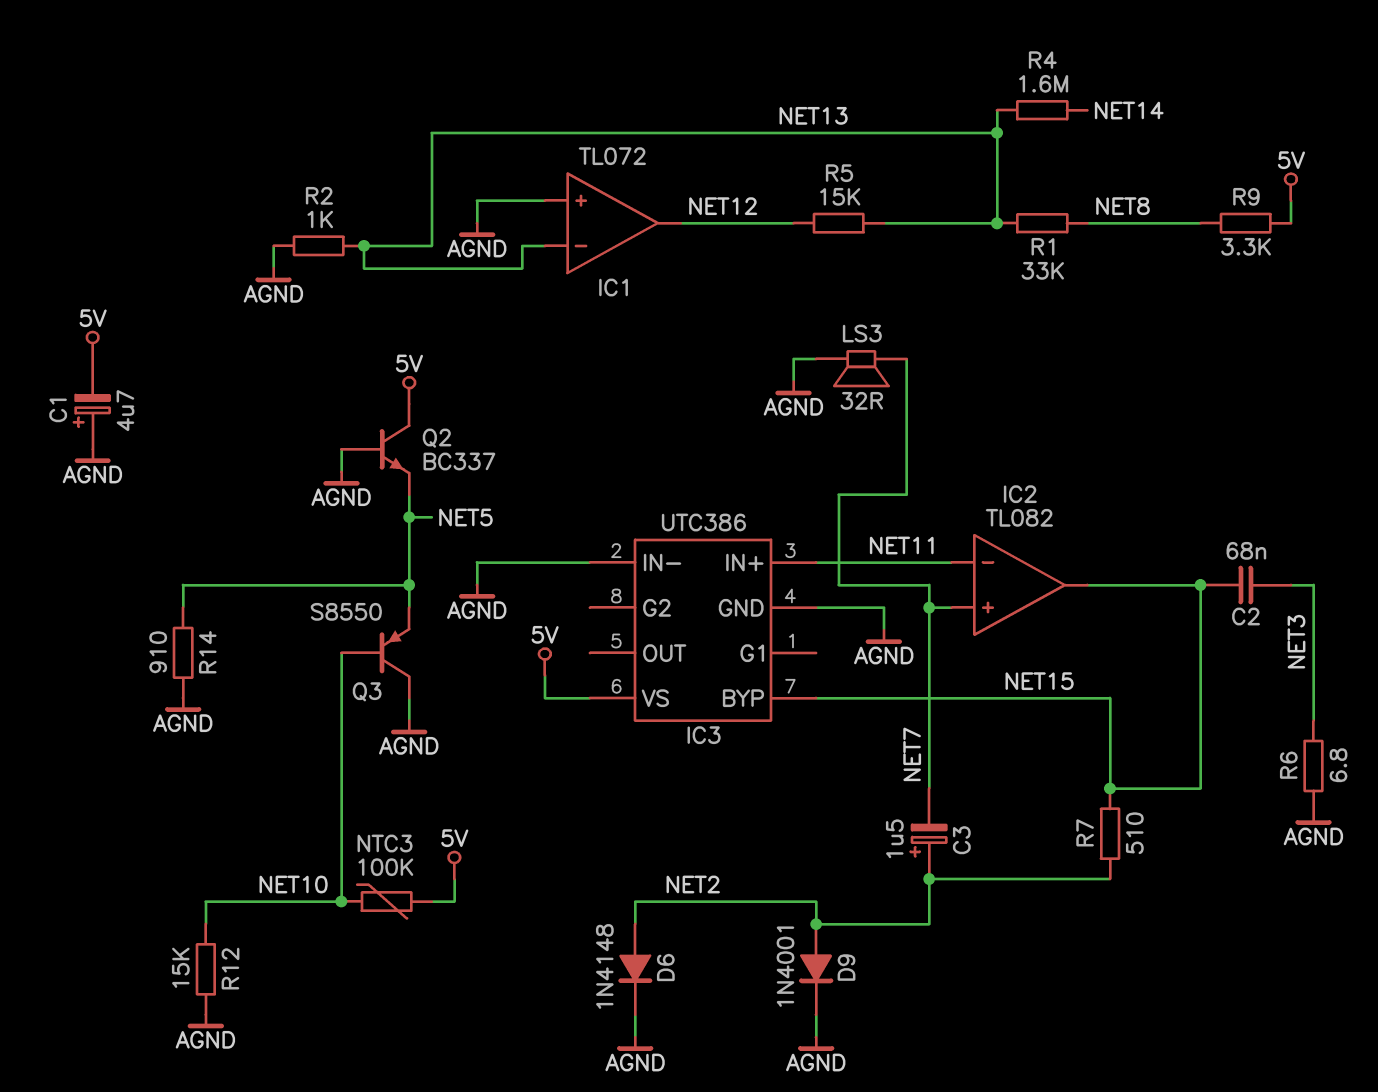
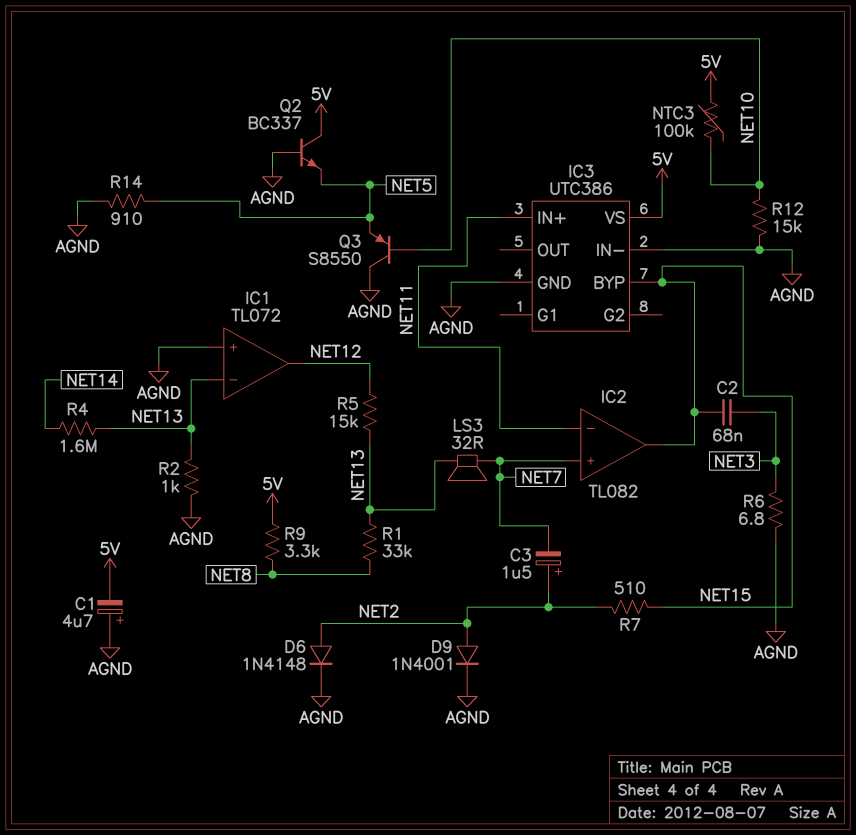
LS3: speaker 32R (AGND, NET7) -> speaker 32R (NET7, NET13)

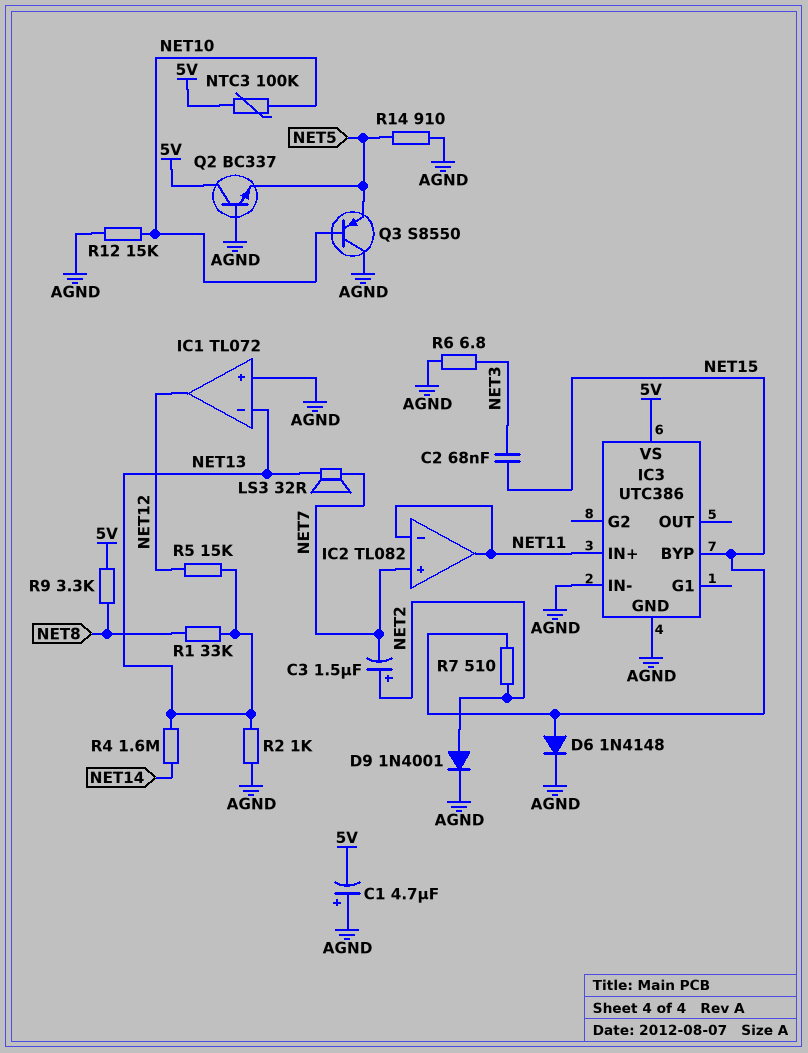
D6: diode 1N4148 (A NET2, K AGND) -> diode 1N4148 (A NET15, K AGND)
IC2 pin out: NET15 -> NET11

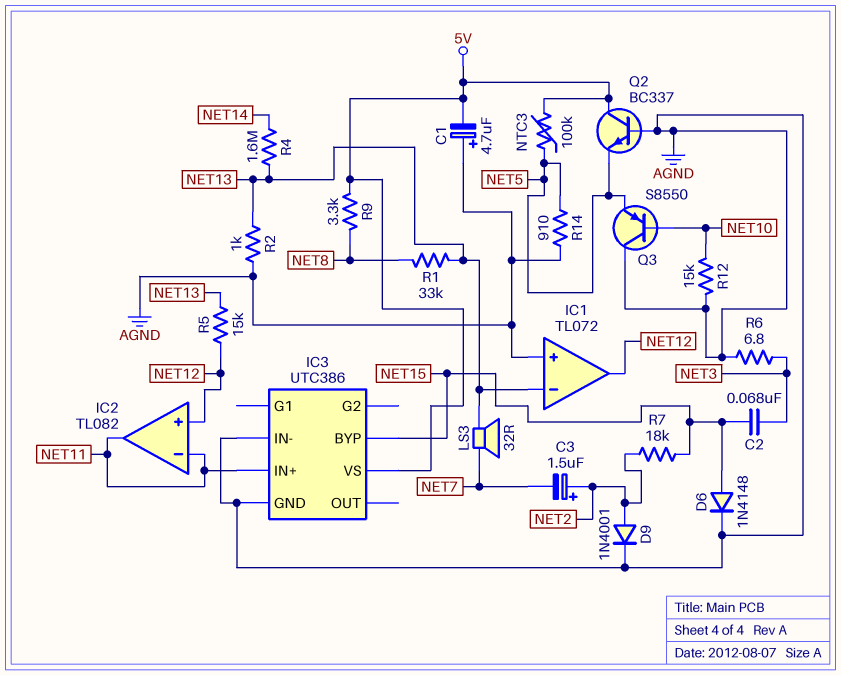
IC2 pin in+: NET7 -> NET12
NTC3: 100k (5V, NET10) -> 100k (5V, NET5)
R7: 510 (NET2, NET15) -> 18k (NET2, NET15)

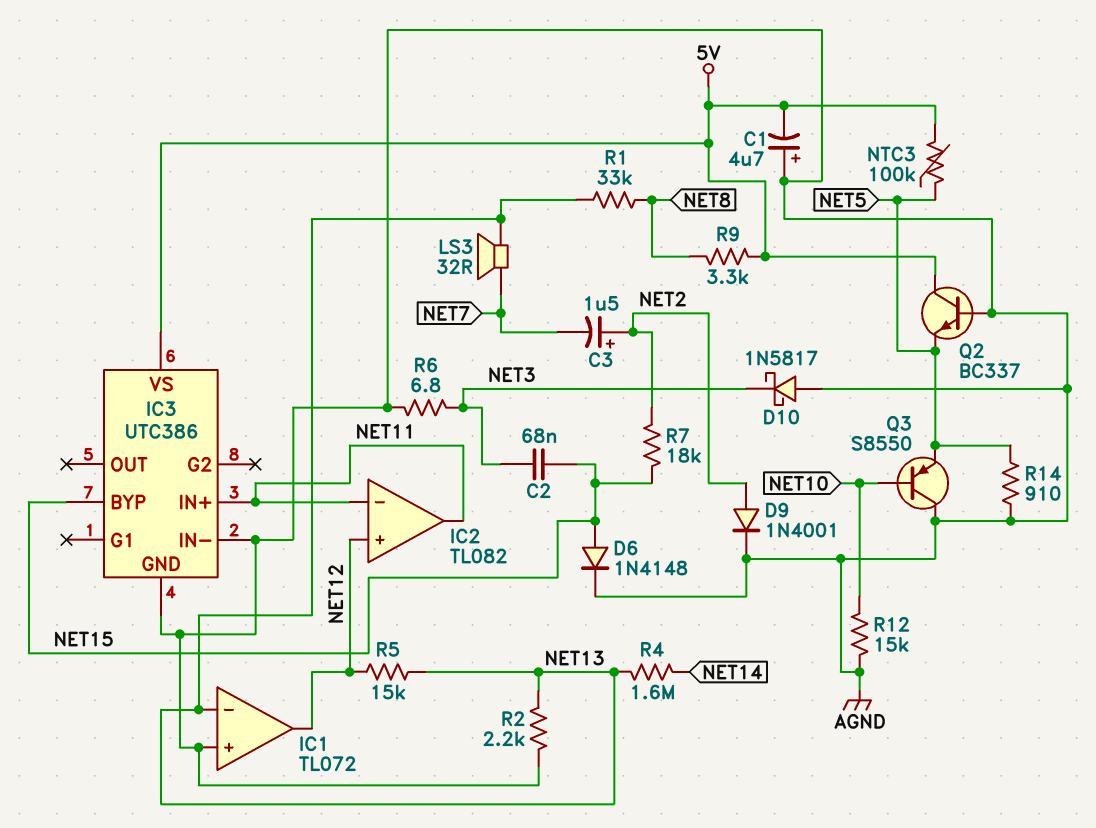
D10: none -> schottky 1N5817 (A AGND, K NET3)
R2: 1k (AGND, NET13) -> 2.2k (AGND, NET13)

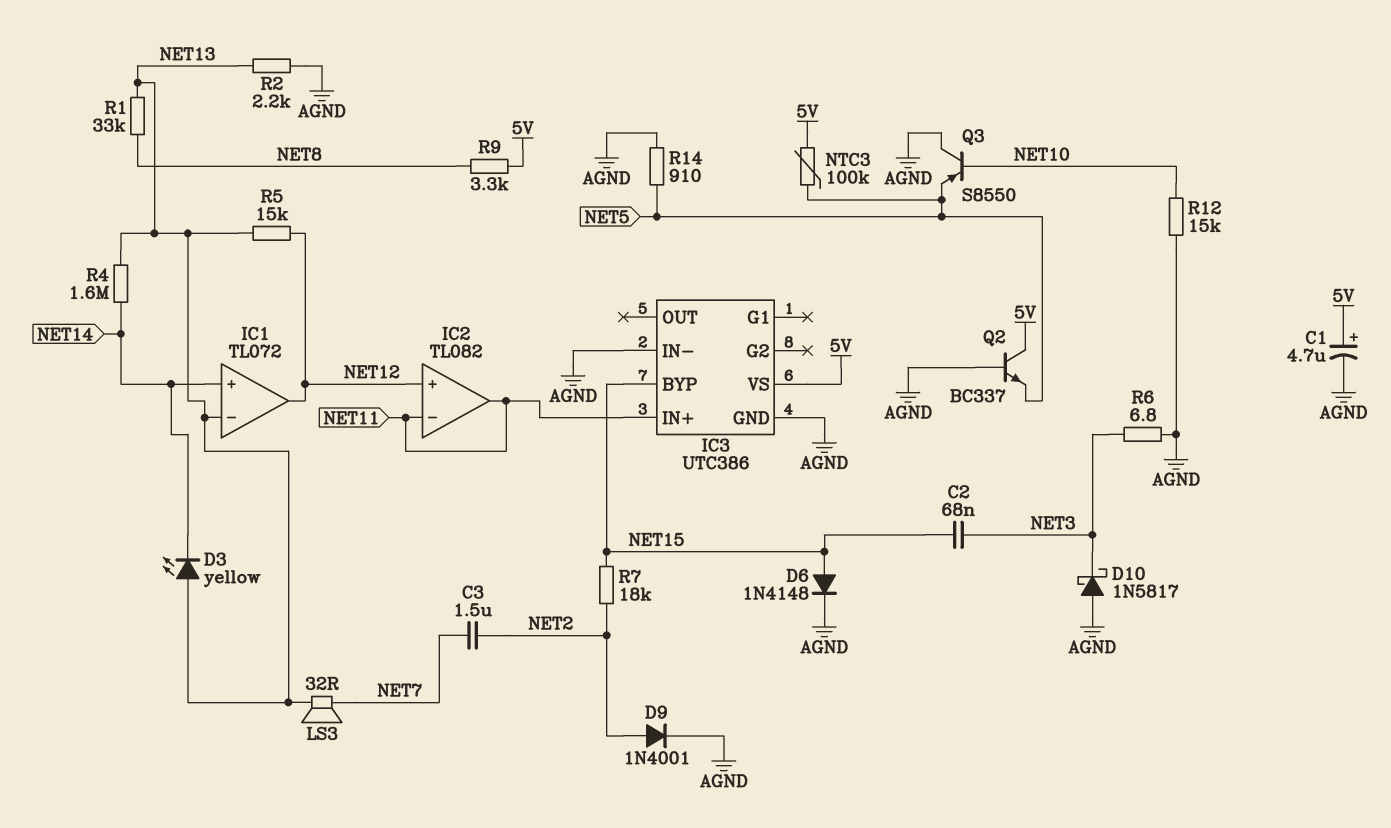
C1: 4.7uF (plus AGND, minus 5V) -> 4.7uF (plus 5V, minus AGND)
C3: 1.5uF (plus NET2, minus NET7) -> 1.5uF (NET2, NET7)
D3: none -> LED yellow (A NET13, K NET14)
IC1 pin in+: AGND -> NET14

